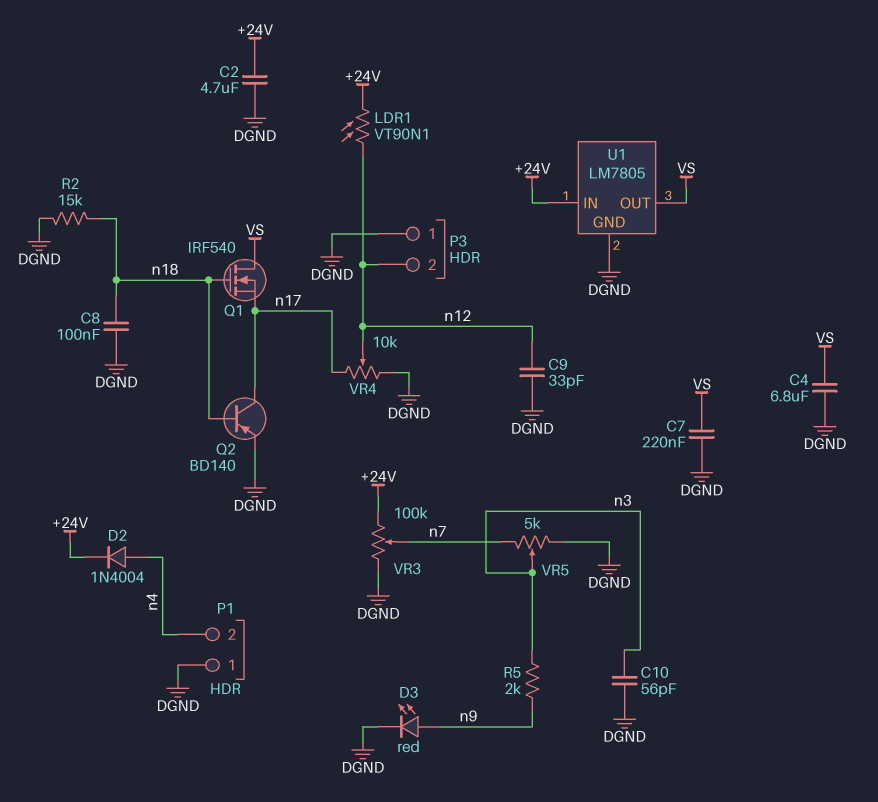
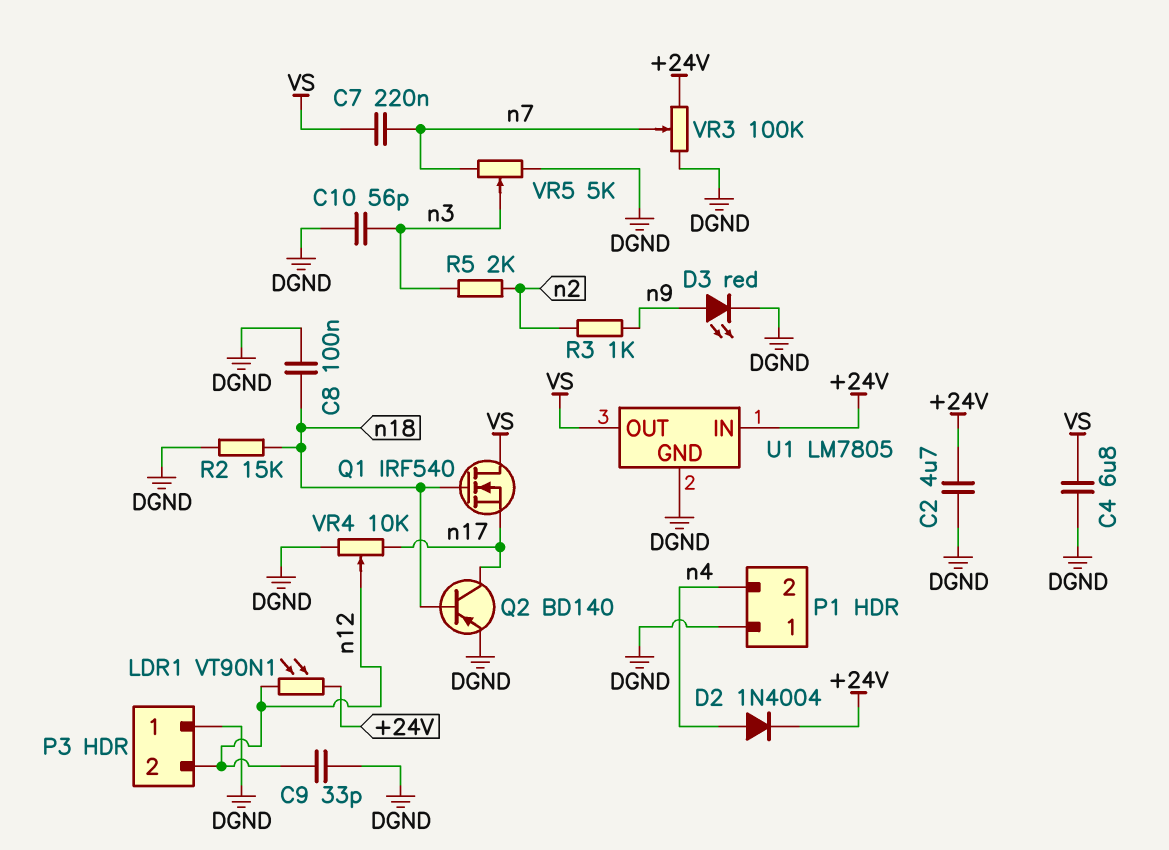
C7: 220nF (DGND, VS) -> 220nF (VS, n7)
R3: none -> 1k (n2, n9)
R5: 2k (n3, n9) -> 2k (n2, n3)

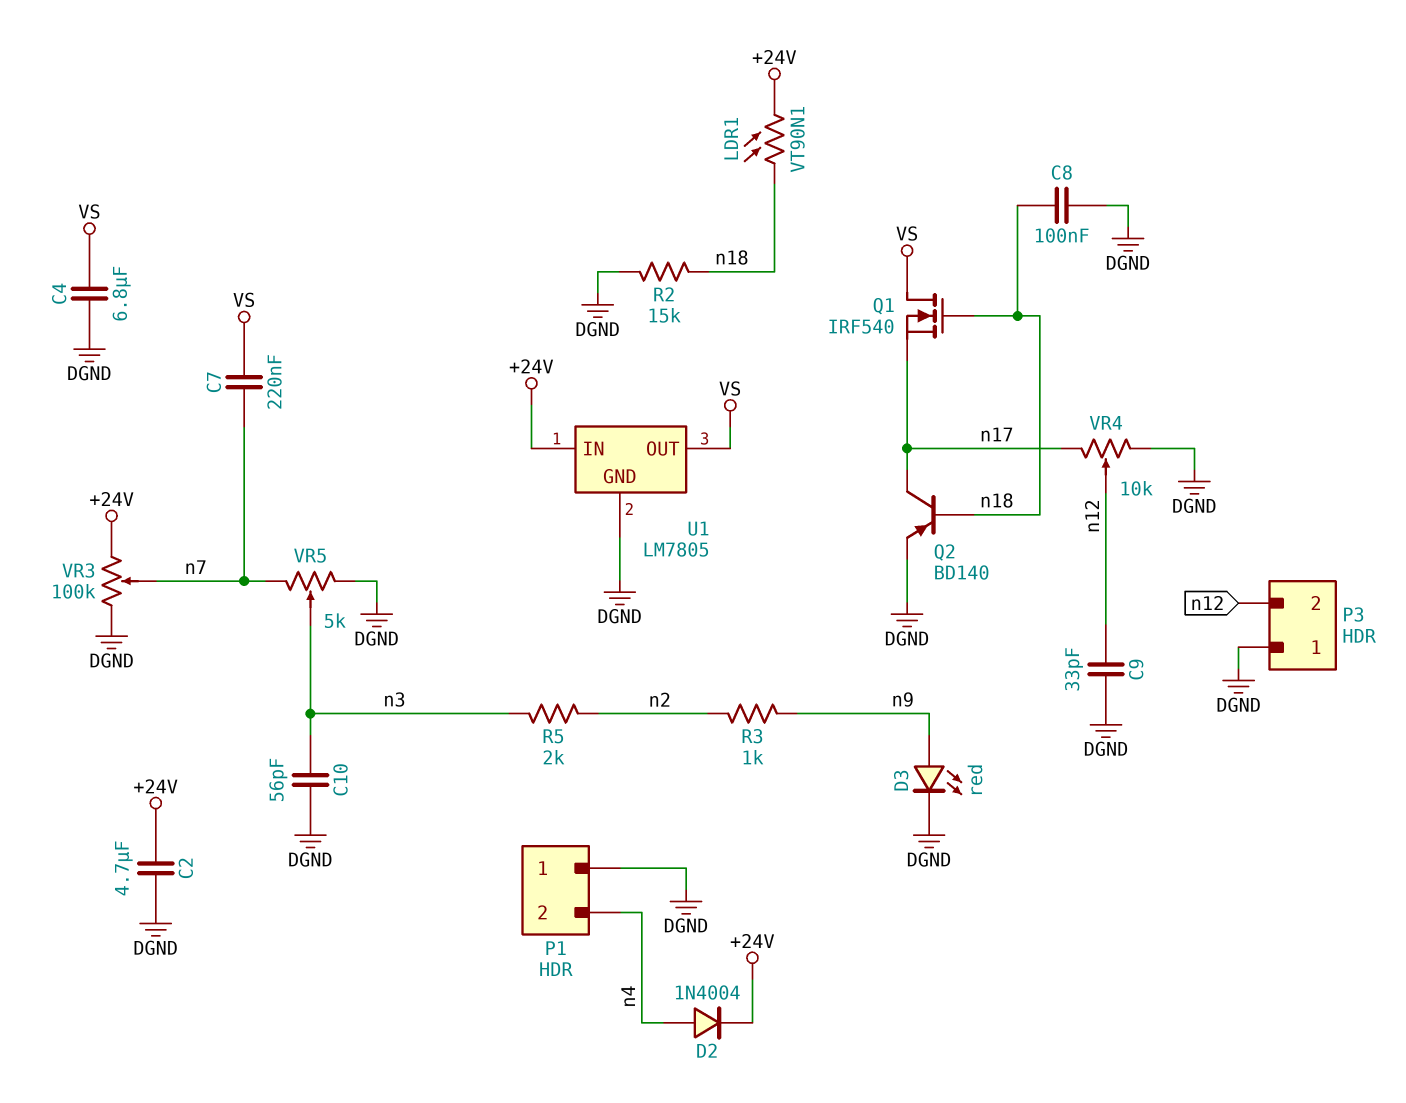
LDR1: VT90N1 (+24V, n12) -> VT90N1 (+24V, n18)

